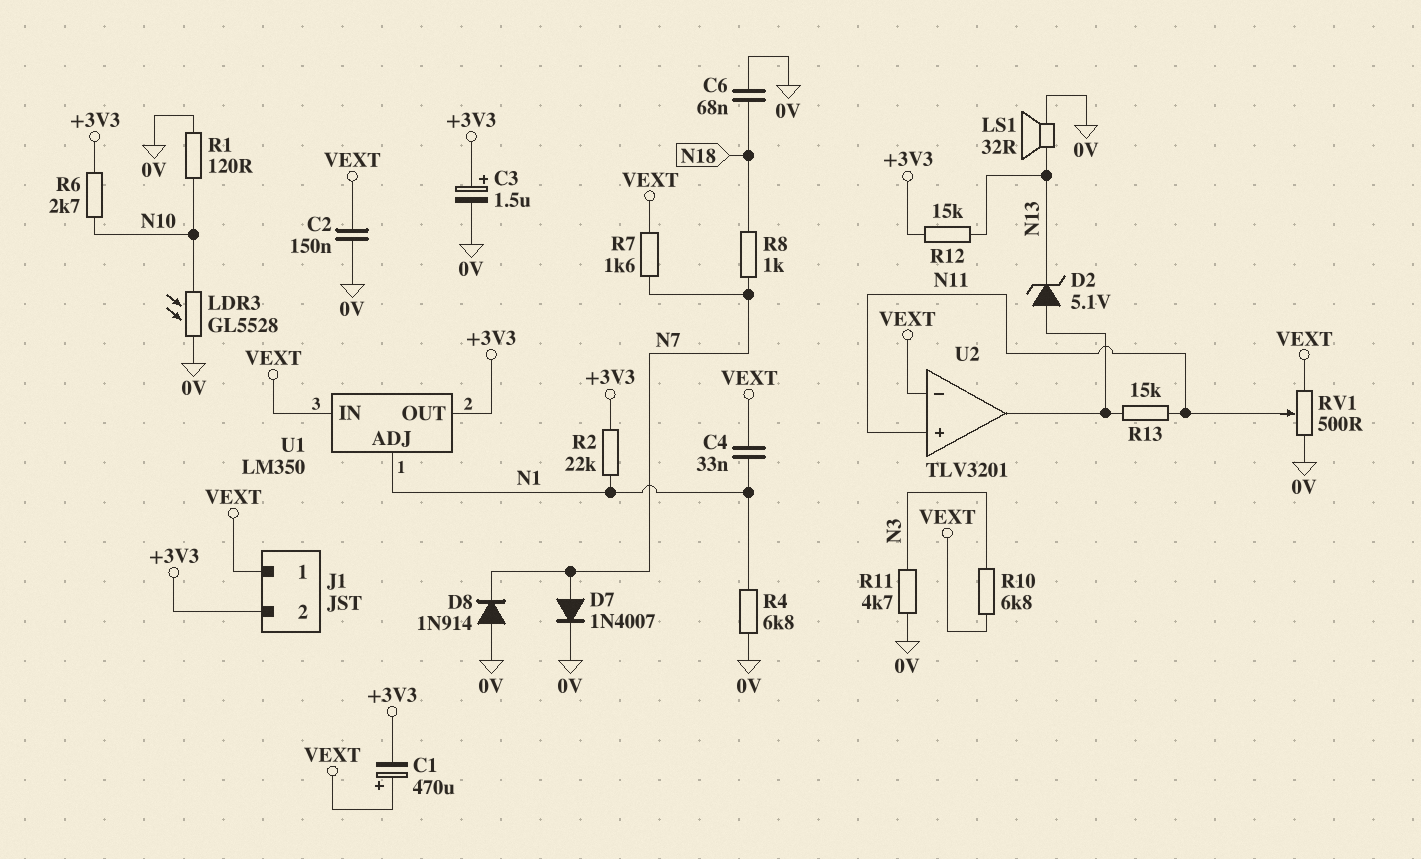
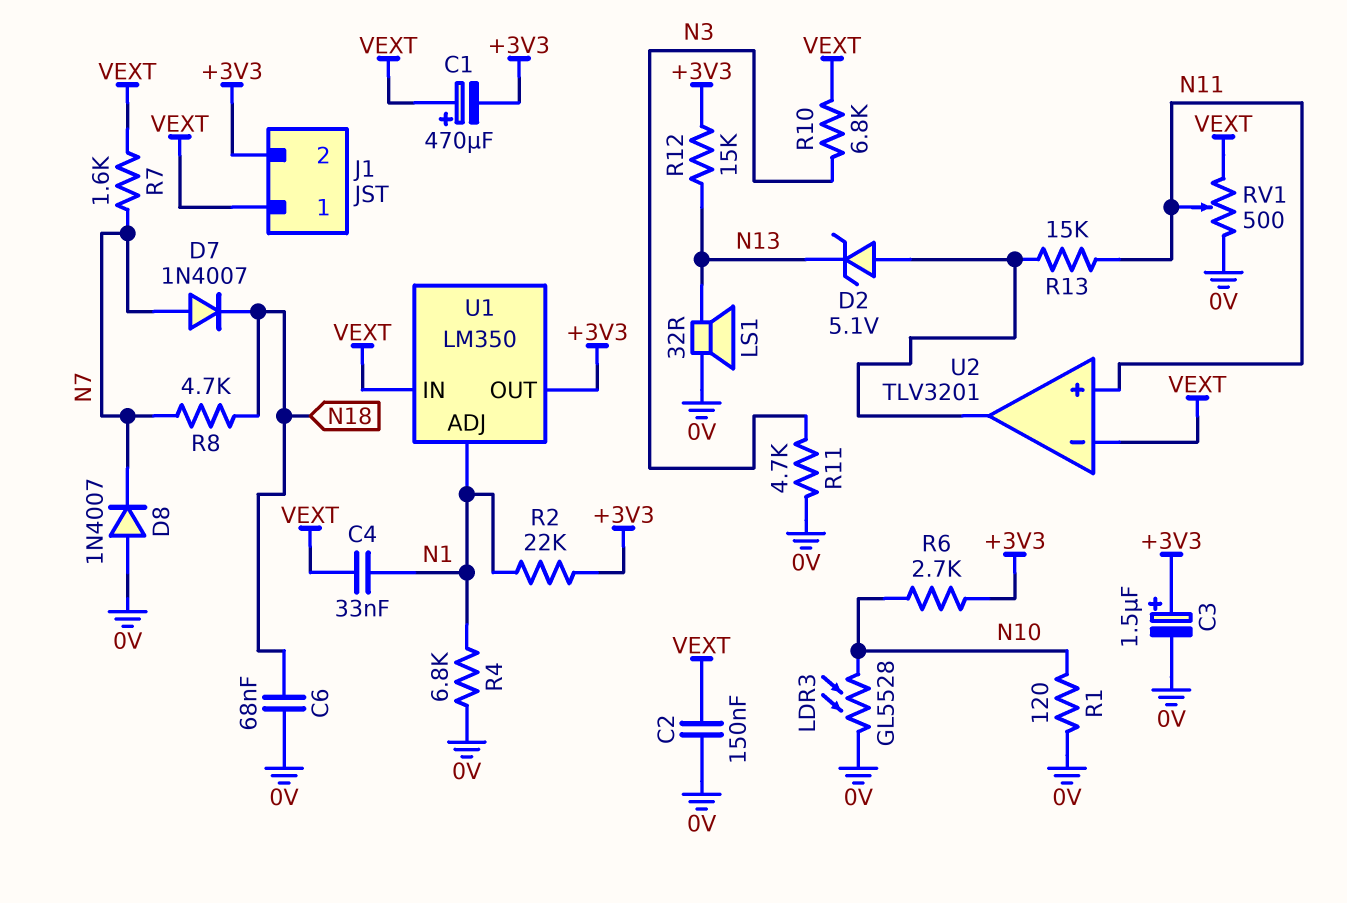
D7: diode 1N4007 (A N7, K 0V) -> diode 1N4007 (A N7, K N18)
D8: diode 1N914 (A 0V, K N7) -> diode 1N4007 (A 0V, K N7)
R8: 1k (N7, N18) -> 4.7k (N7, N18)

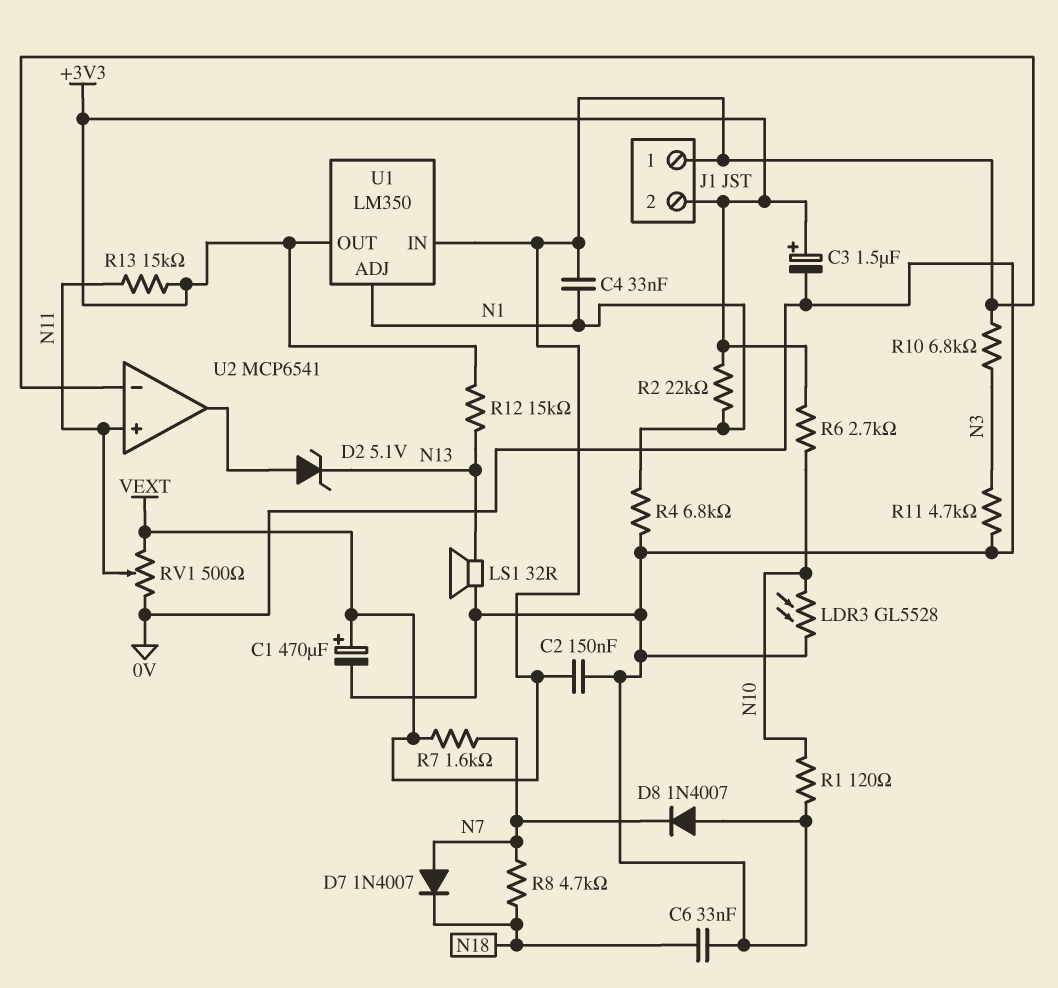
C1: 470uF (plus VEXT, minus +3V3) -> 470uF (plus VEXT, minus 0V)
C6: 68nF (0V, N18) -> 33nF (0V, N18)
R13: 15k (N11, U2/out) -> 15k (+3V3, N11)
U2: TLV3201 -> MCP6541

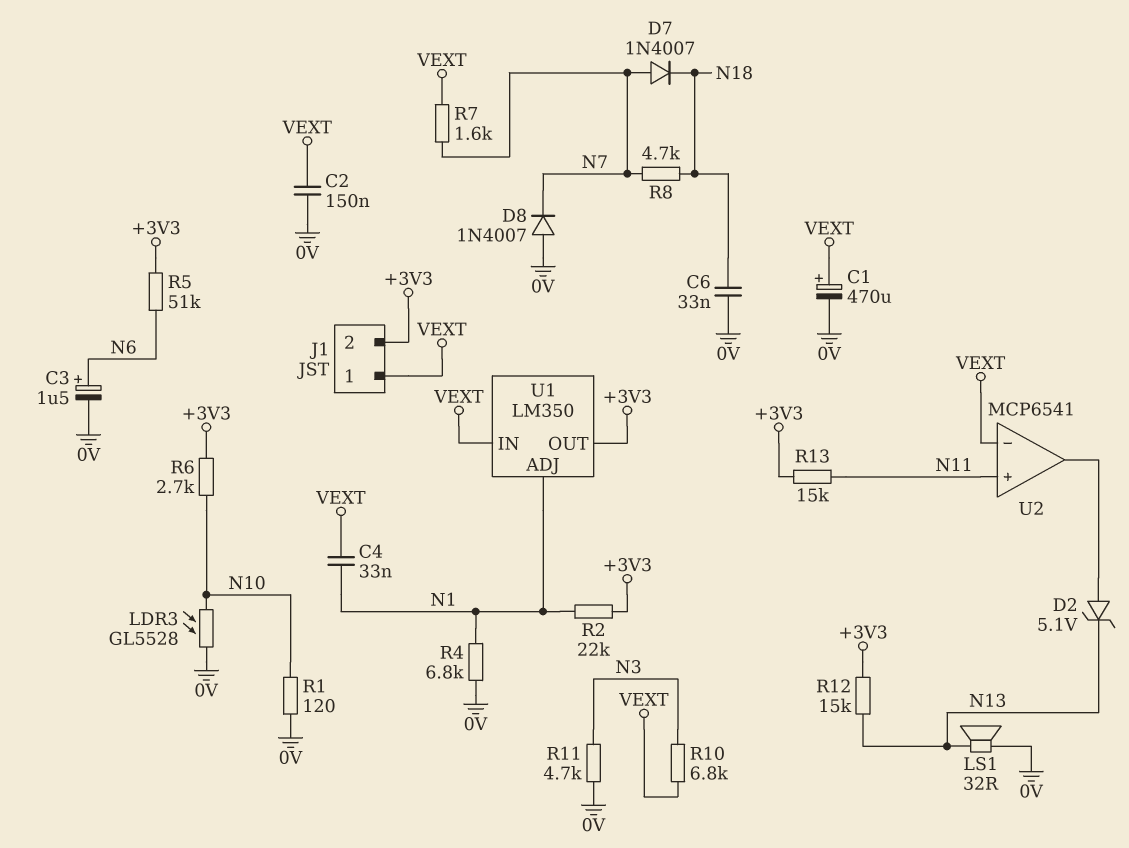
C3: 1.5uF (plus +3V3, minus 0V) -> 1.5uF (plus N6, minus 0V)
R5: none -> 51k (+3V3, N6)
RV1: 500 (0V, VEXT, wiper N11) -> none

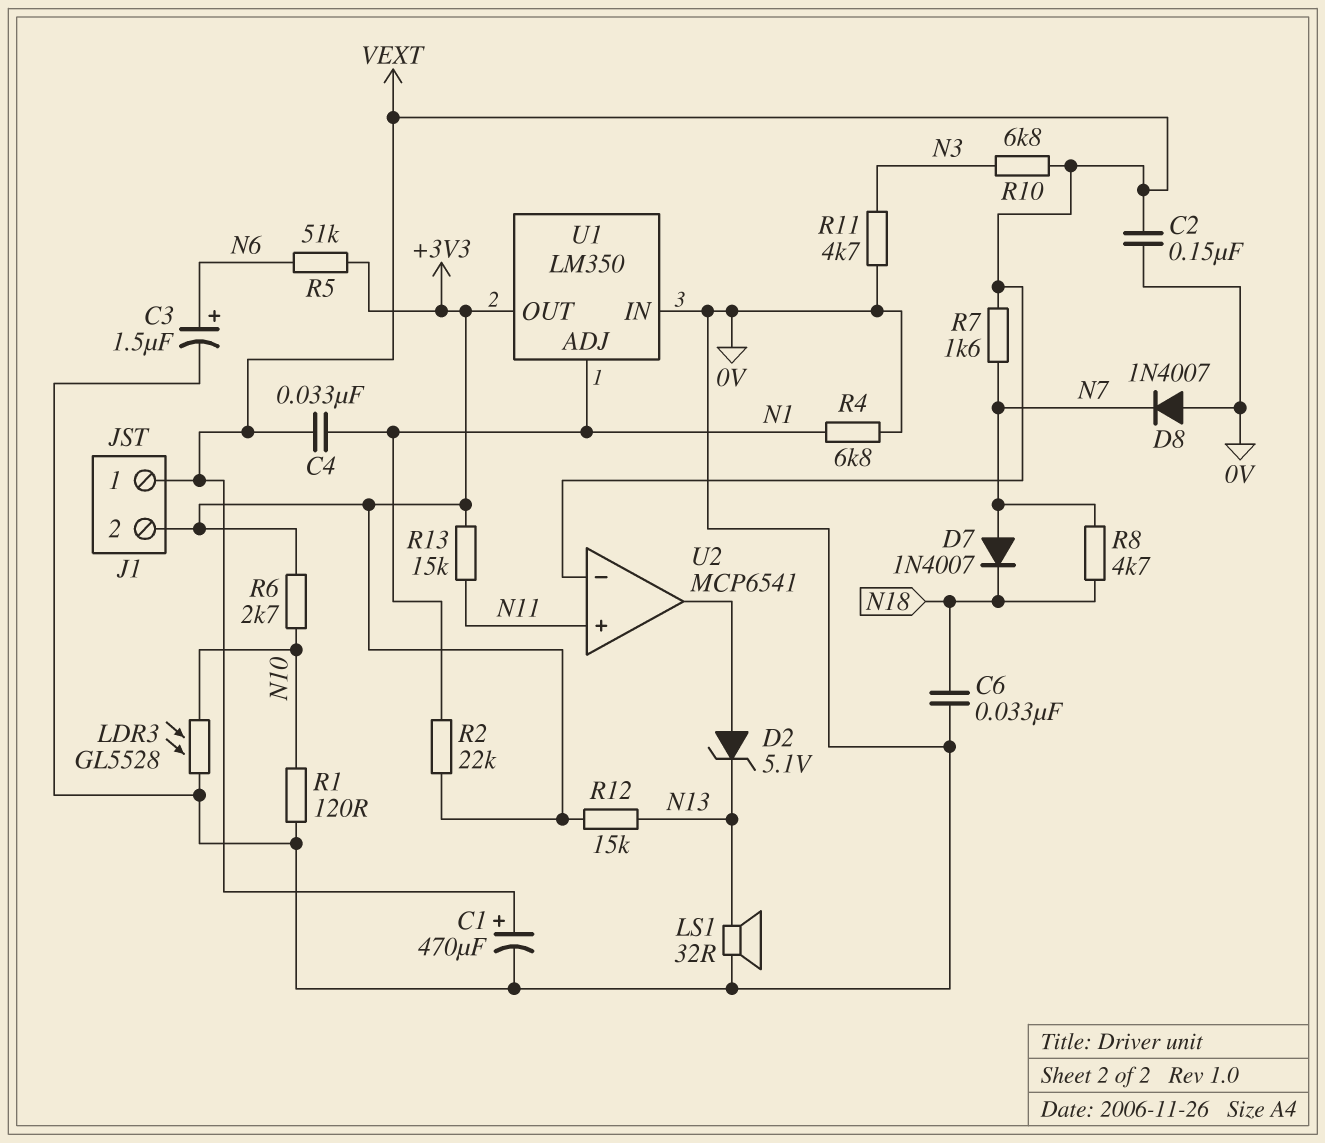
U1 pin IN: VEXT -> 0V

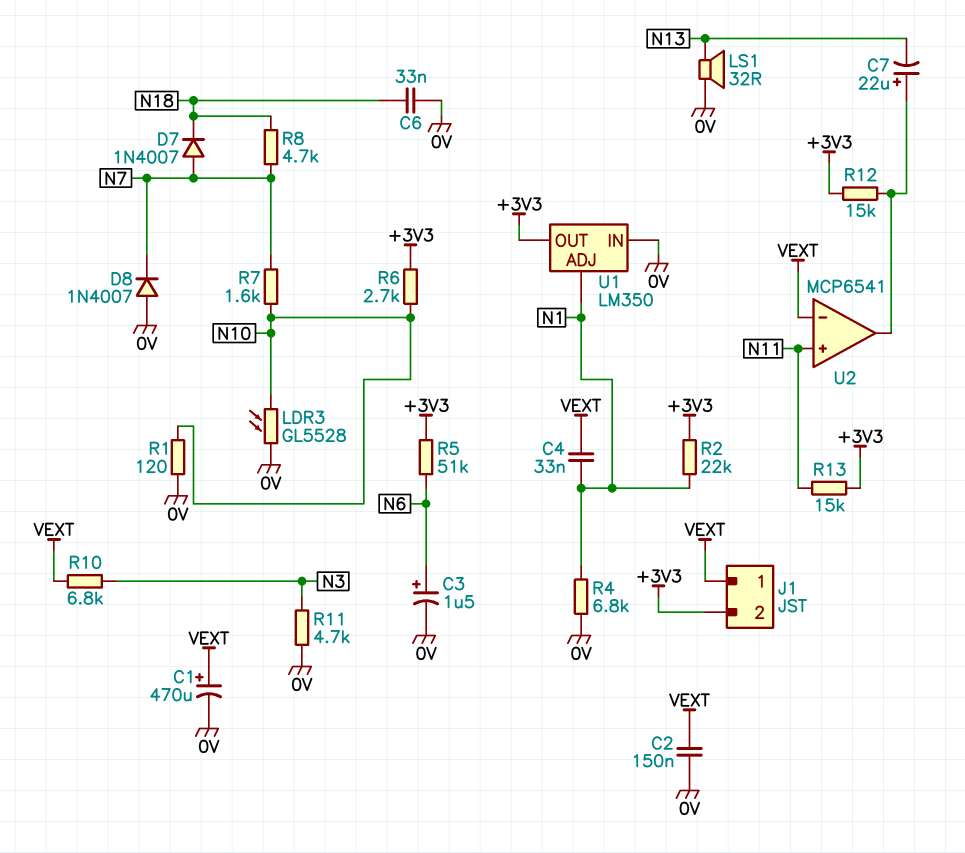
C7: none -> 22uF (plus U2/out, minus N13)
D2: zener 5.1V (A U2/out, K N13) -> none
R7: 1.6k (N7, VEXT) -> 1.6k (N7, N10)
R12: 15k (+3V3, N13) -> 15k (+3V3, U2/out)

